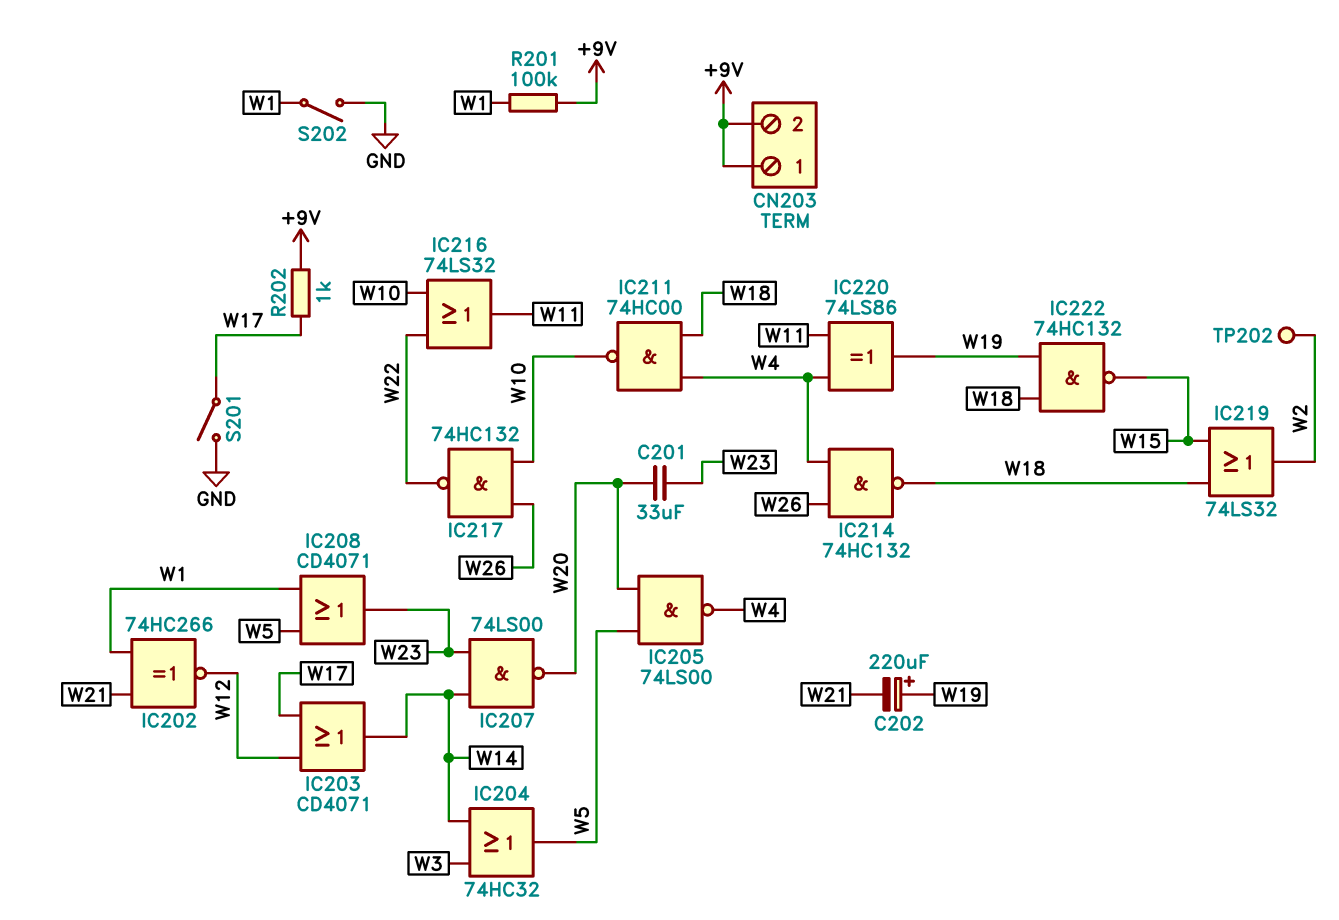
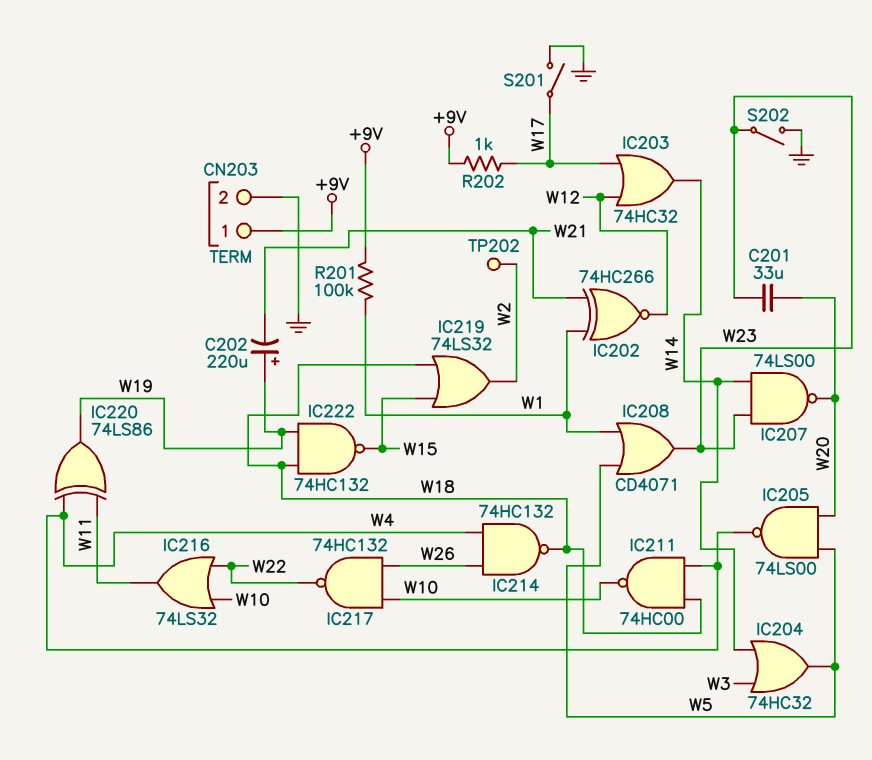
CN203 pin 2: +9V -> GND
IC203: OR CD4071 (in W12, in W17, out W14) -> OR 74HC32 (in W12, in W17, out W14)
S202: switch (GND, W1) -> switch (GND, W23)

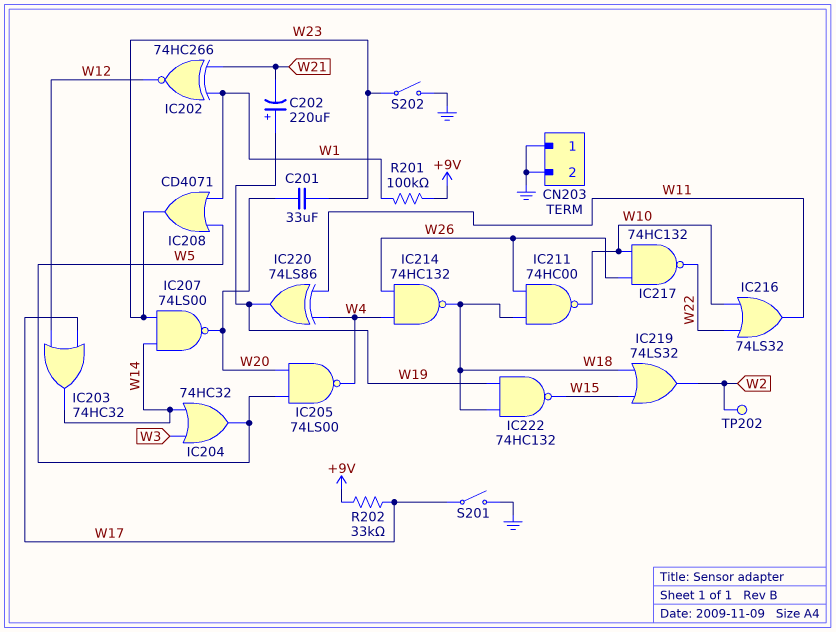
CN203 pin 1: +9V -> GND
IC211: NAND 74HC00 (in W4, in W18, out W10) -> NAND 74HC00 (in W18, in W26, out W10)
R202: 1k (+9V, W17) -> 33k (+9V, W17)

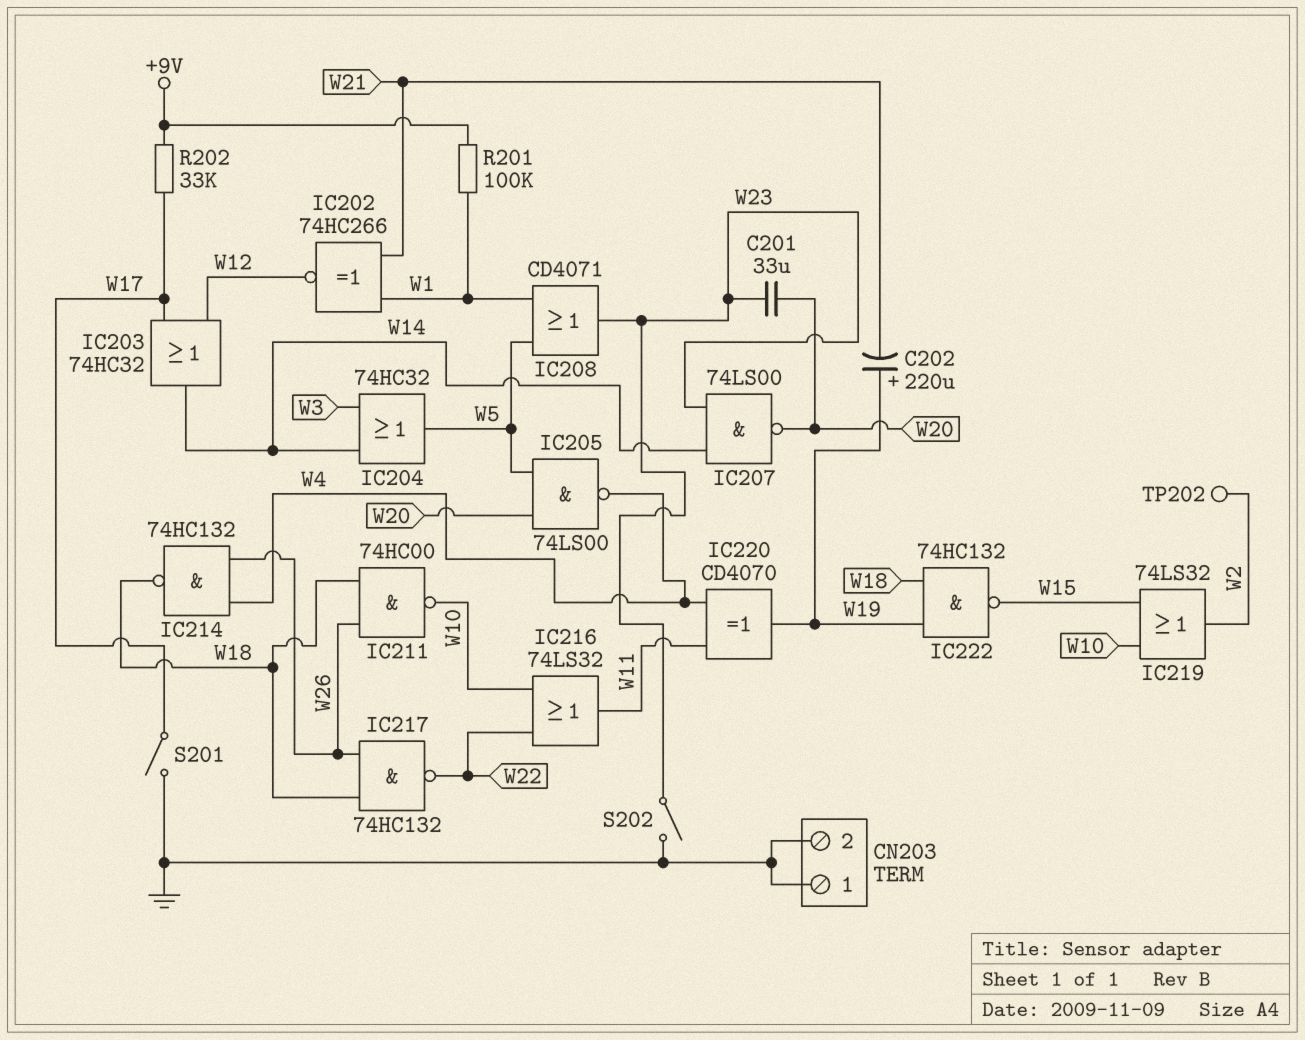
IC217: NAND 74HC132 (in W10, in W26, out W22) -> NAND 74HC132 (in W18, in W26, out W22)
IC219: OR 74LS32 (in W15, in W18, out W2) -> OR 74LS32 (in W10, in W15, out W2)
IC220: XOR 74LS86 (in W4, in W11, out W19) -> XOR CD4070 (in W4, in W11, out W19)

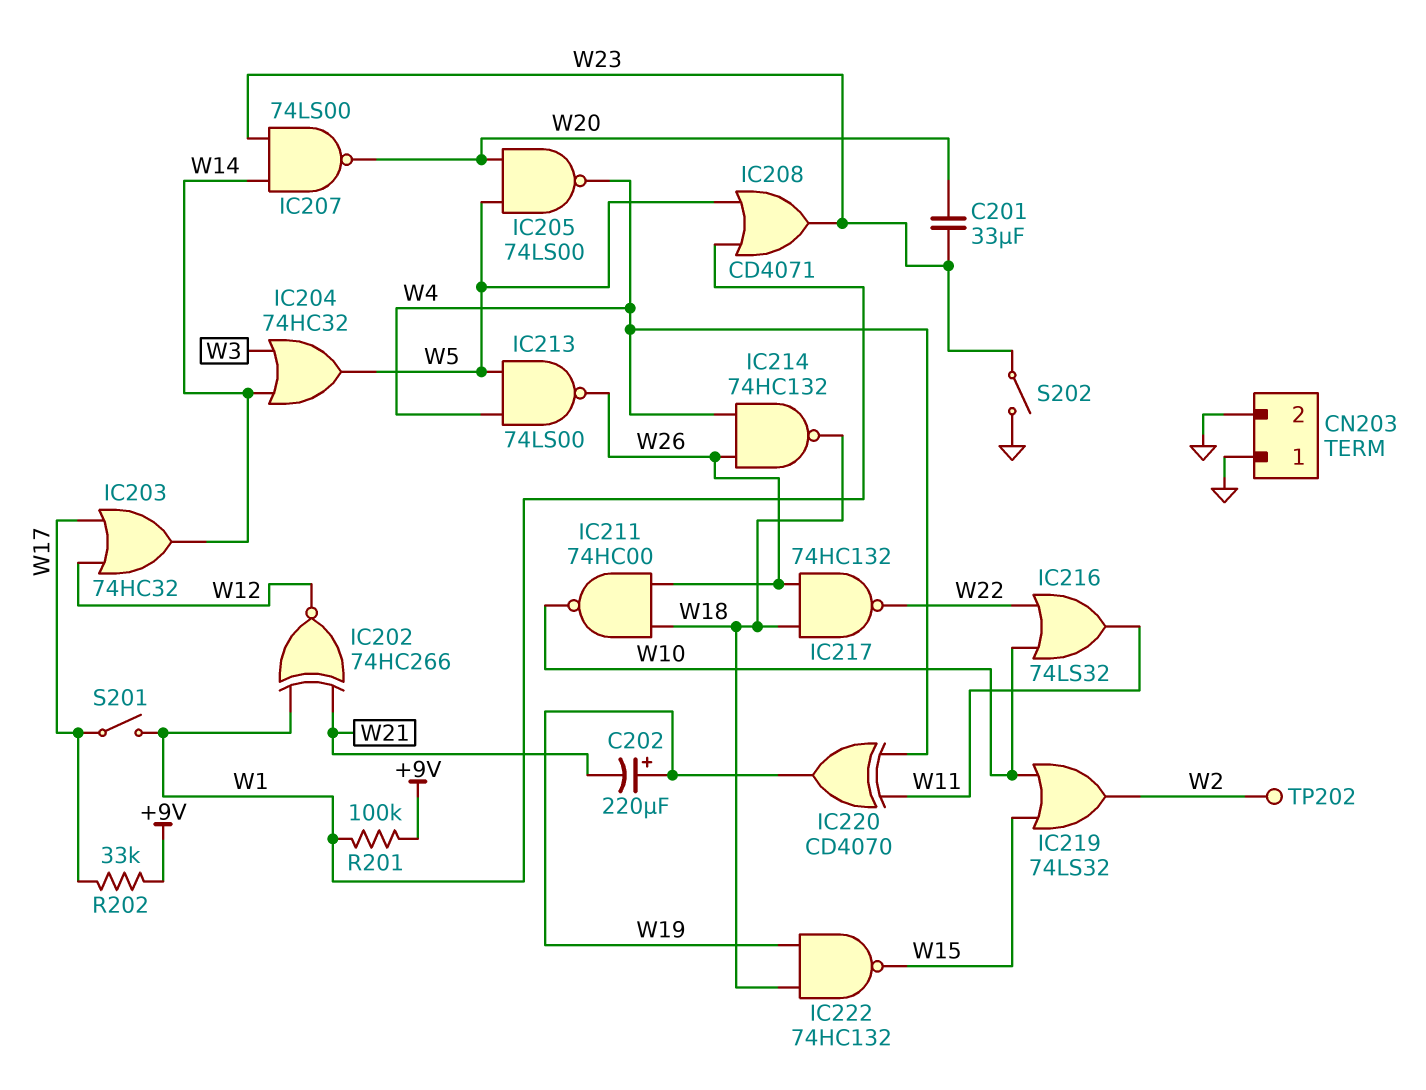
IC213: none -> NAND 74LS00 (in W4, in W5, out W26)
S201: switch (GND, W17) -> switch (W1, W17)

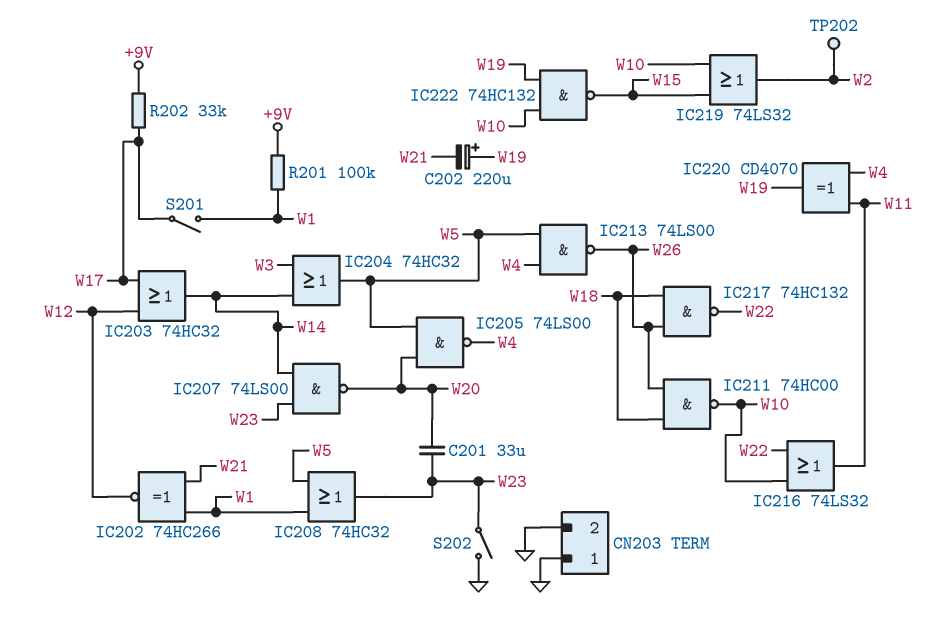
IC208: OR CD4071 (in W1, in W5, out W23) -> OR 74HC32 (in W1, in W5, out W23)
IC214: NAND 74HC132 (in W4, in W26, out W18) -> none
IC222: NAND 74HC132 (in W18, in W19, out W15) -> NAND 74HC132 (in W10, in W19, out W15)

